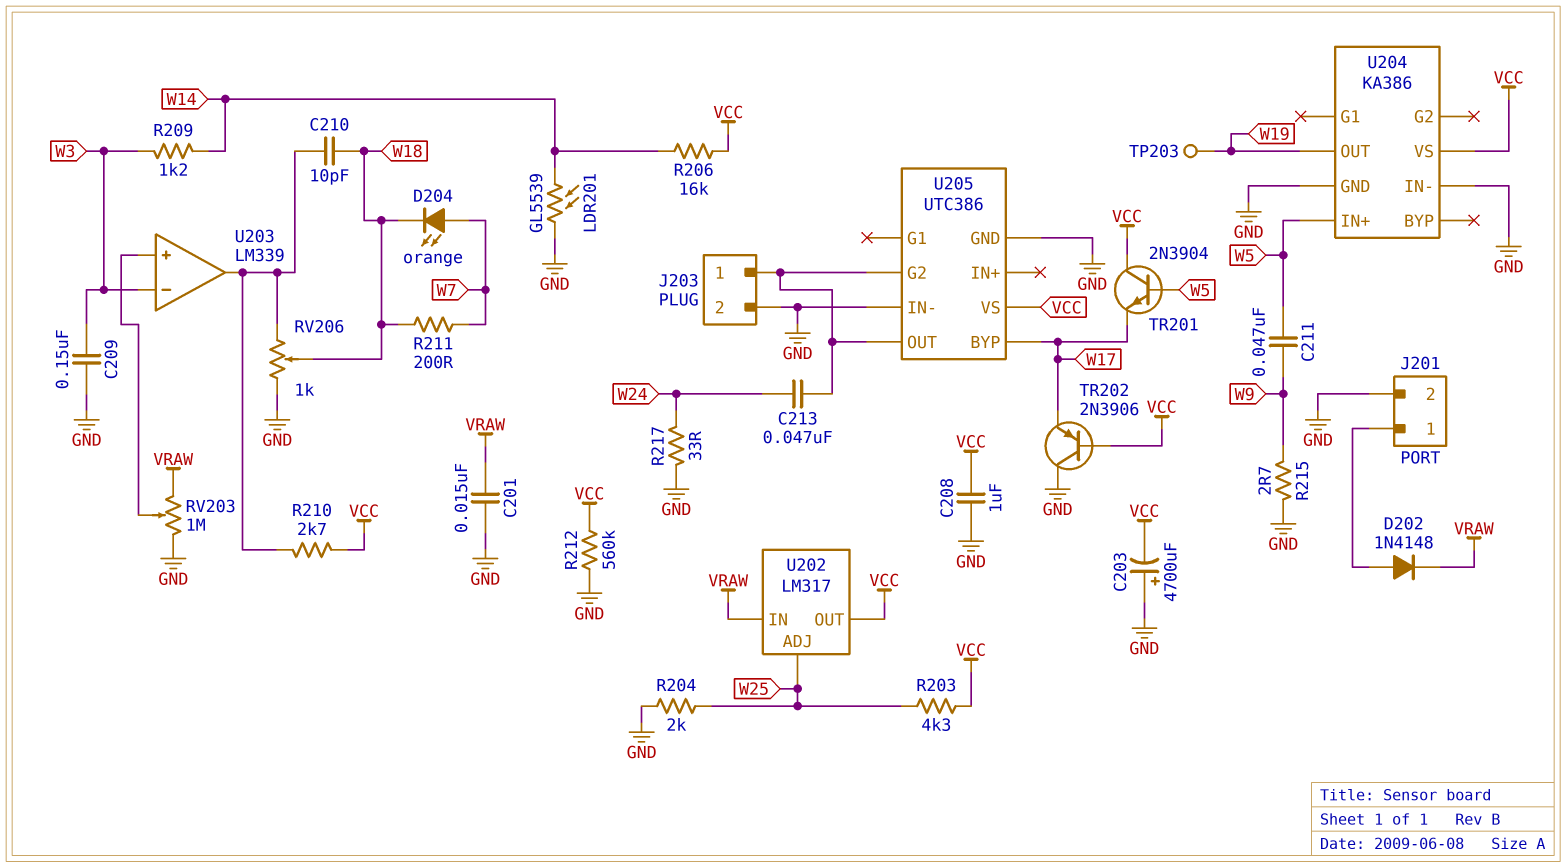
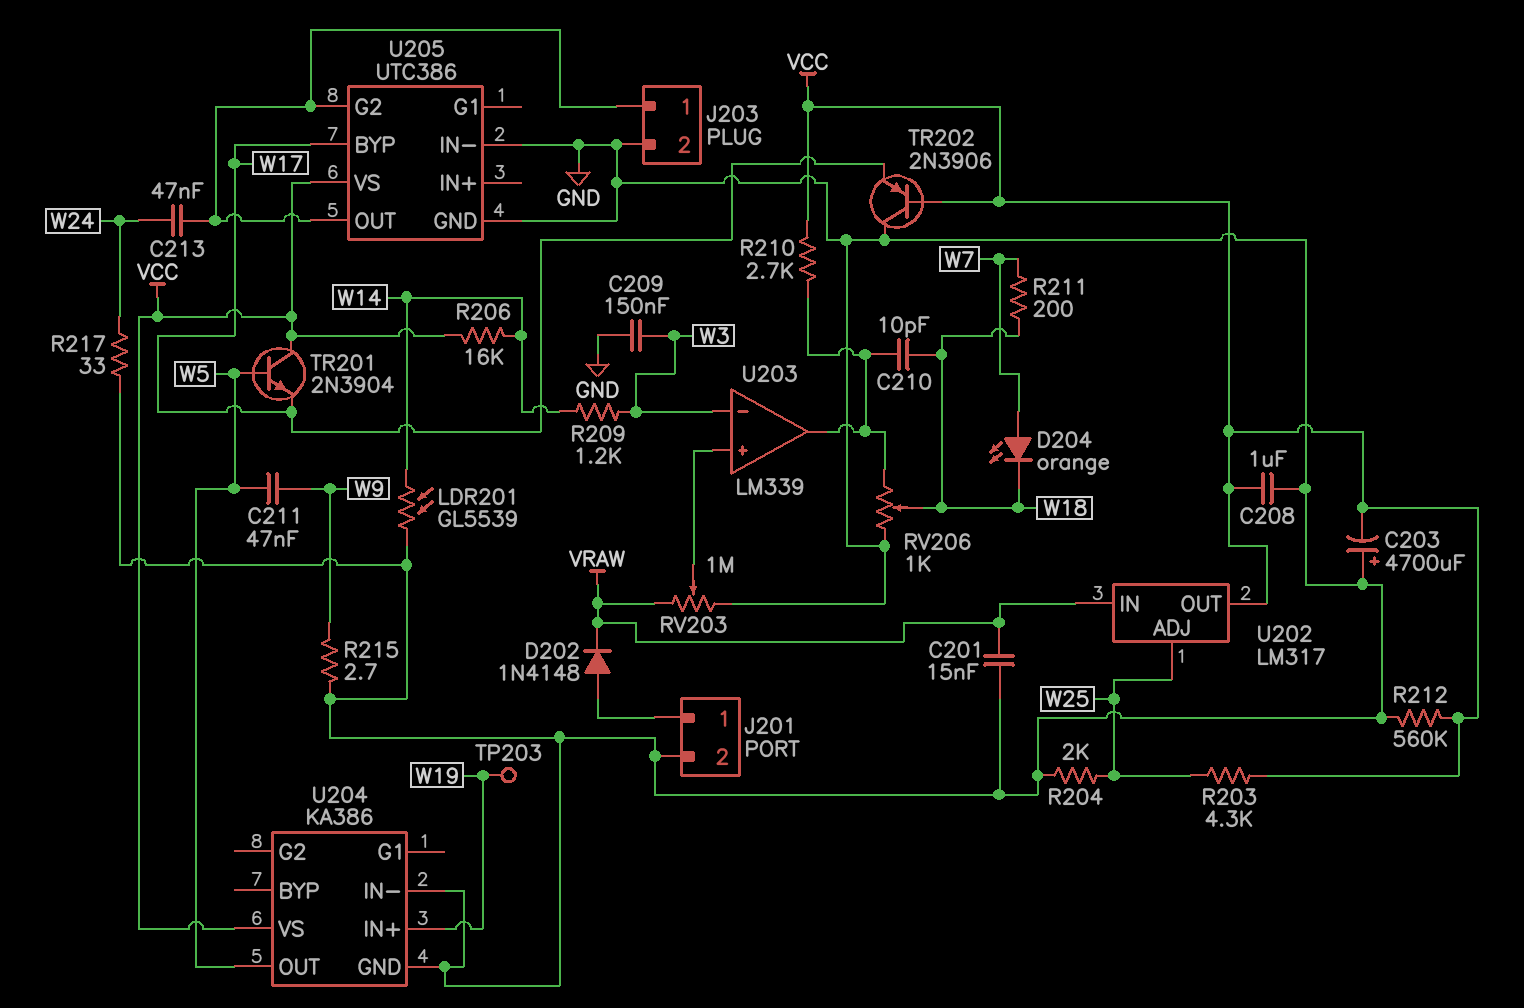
U204 pin IN+: W5 -> W19
U204 pin OUT: W19 -> W5

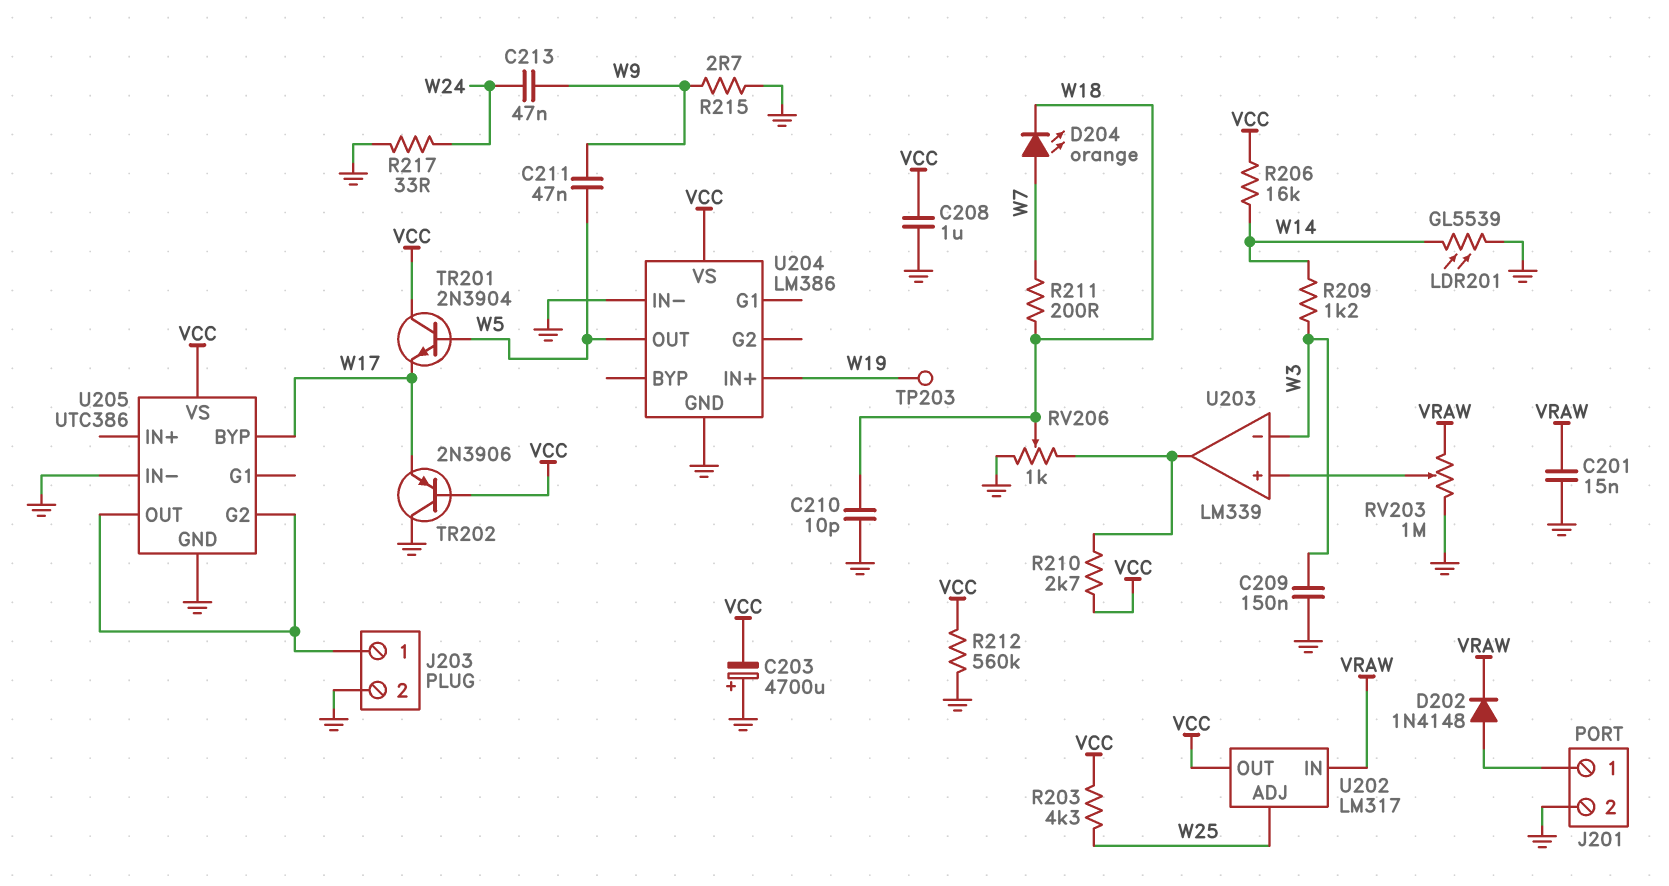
C210: 10pF (U203/out, W18) -> 10pF (GND, W18)
C213: 47nF (J203/1, W24) -> 47nF (W9, W24)
R204: 2k (GND, W25) -> none
U204: KA386 -> LM386

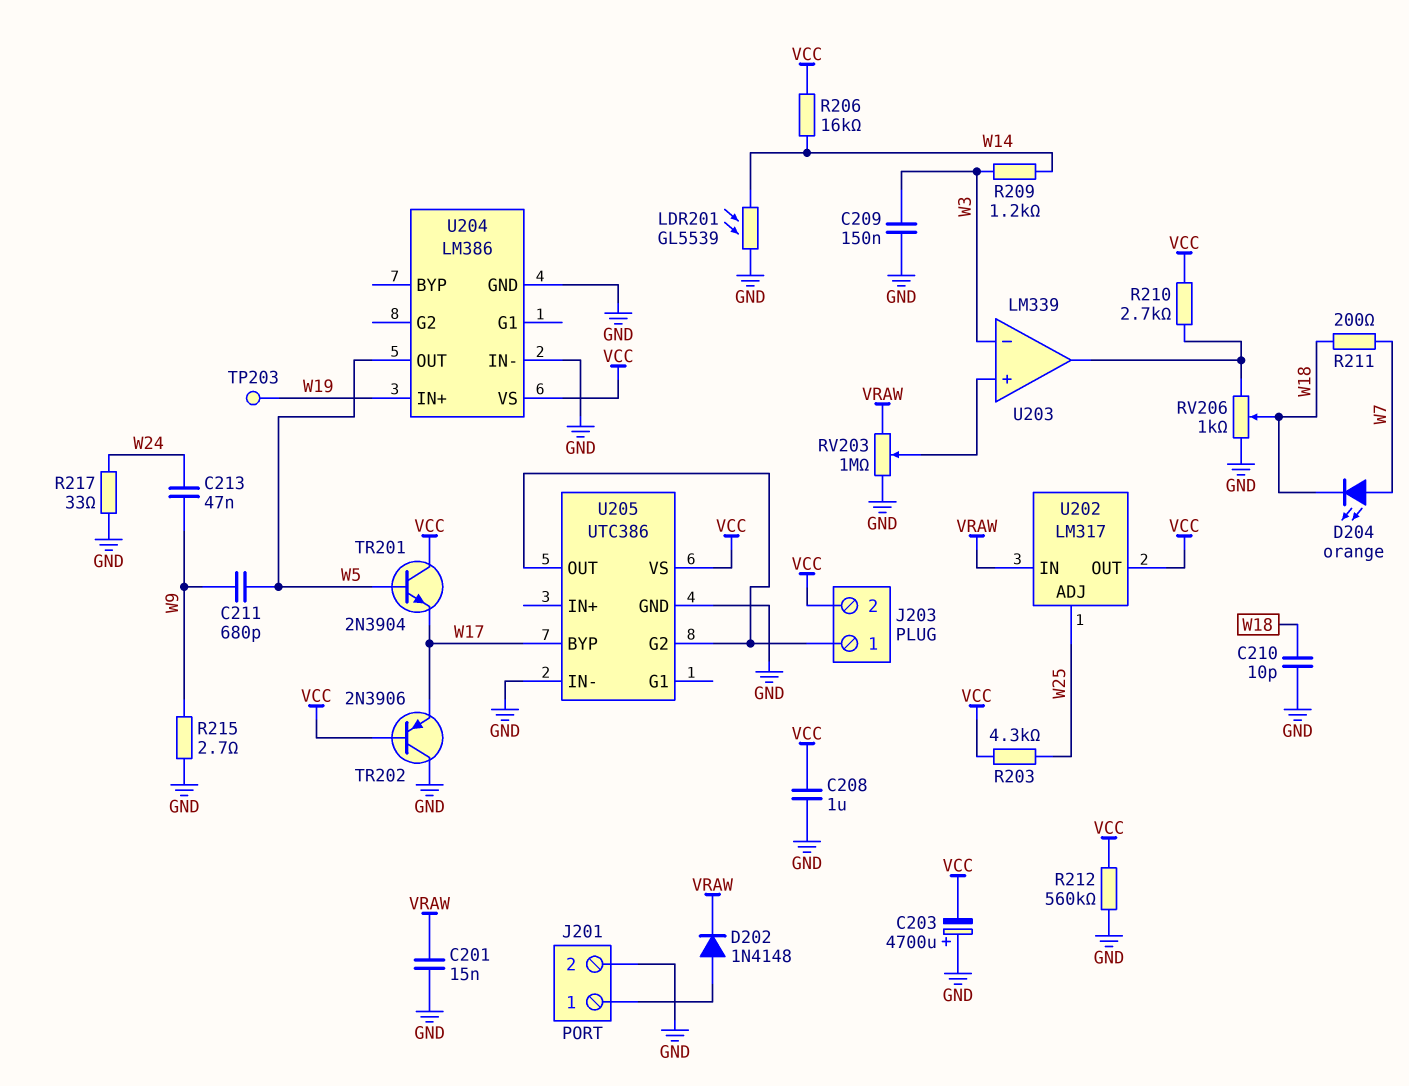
C211: 47nF (W5, W9) -> 680pF (W5, W9)
J203 pin 2: GND -> VCC

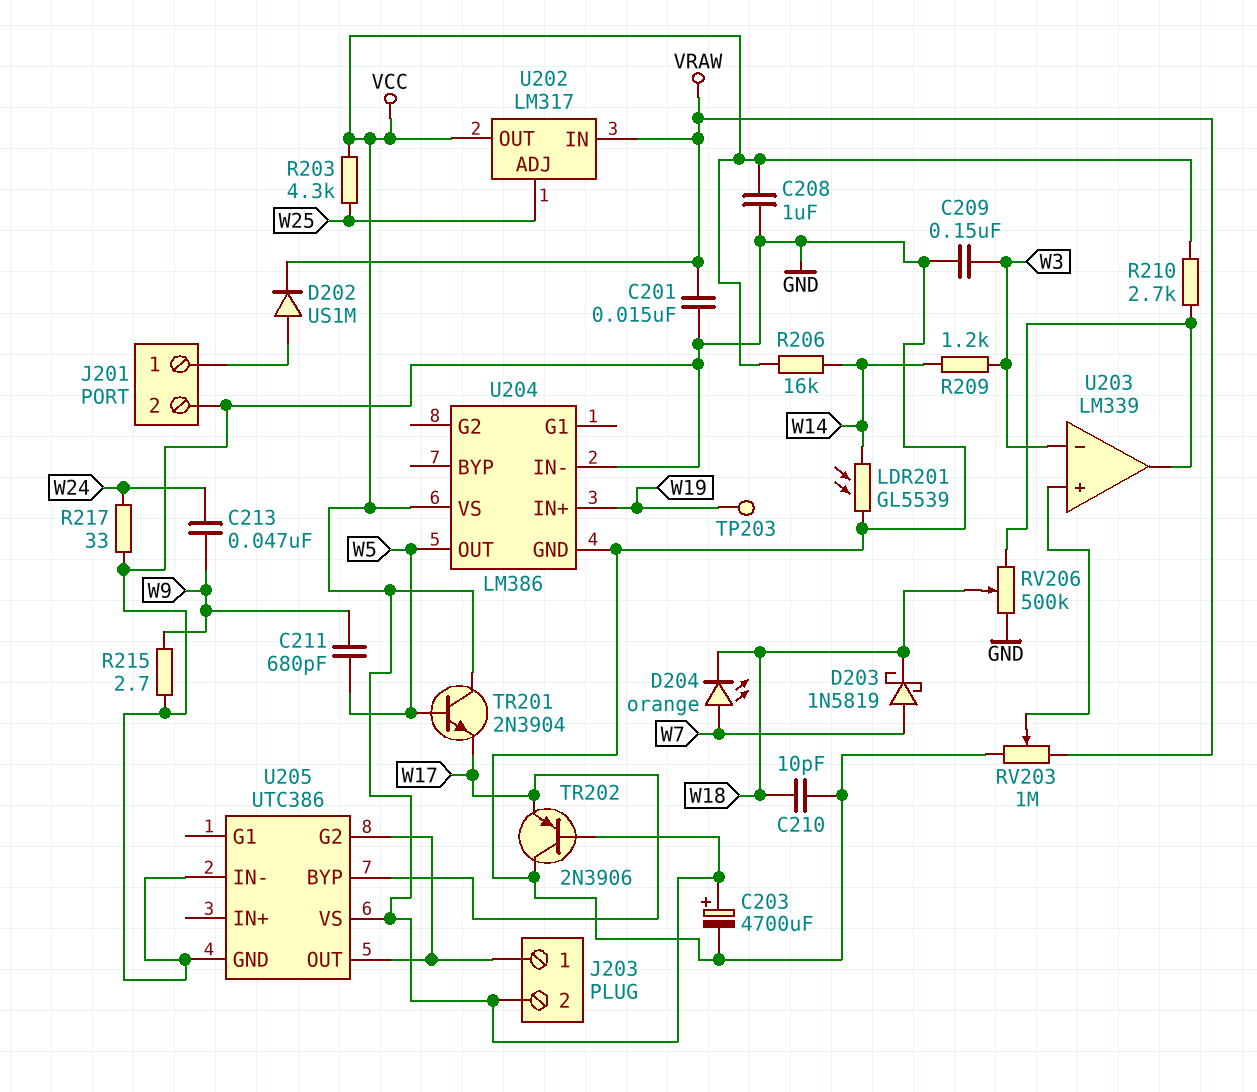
C203: 4700uF (plus GND, minus VCC) -> 4700uF (plus VCC, minus GND)
D202: diode 1N4148 (A J201/1, K VRAW) -> diode US1M (A J201/1, K VRAW)
D203: none -> schottky 1N5819 (A W7, K W18)
R211: 200 (W7, W18) -> none
R212: 560k (GND, VCC) -> none
RV206: 1k (GND, U203/out, wiper W18) -> 500k (GND, U203/out, wiper W18)

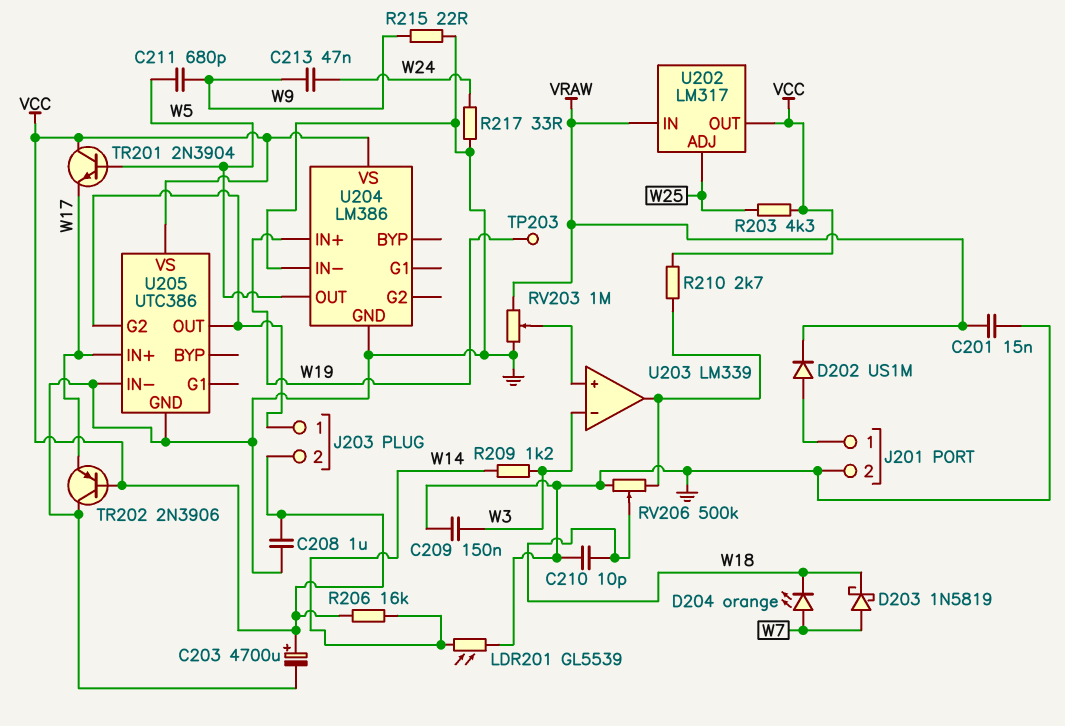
R215: 2.7 (GND, W9) -> 22 (GND, W9)
U205 pin BYP: W17 -> none
U205 pin IN+: none -> W17

